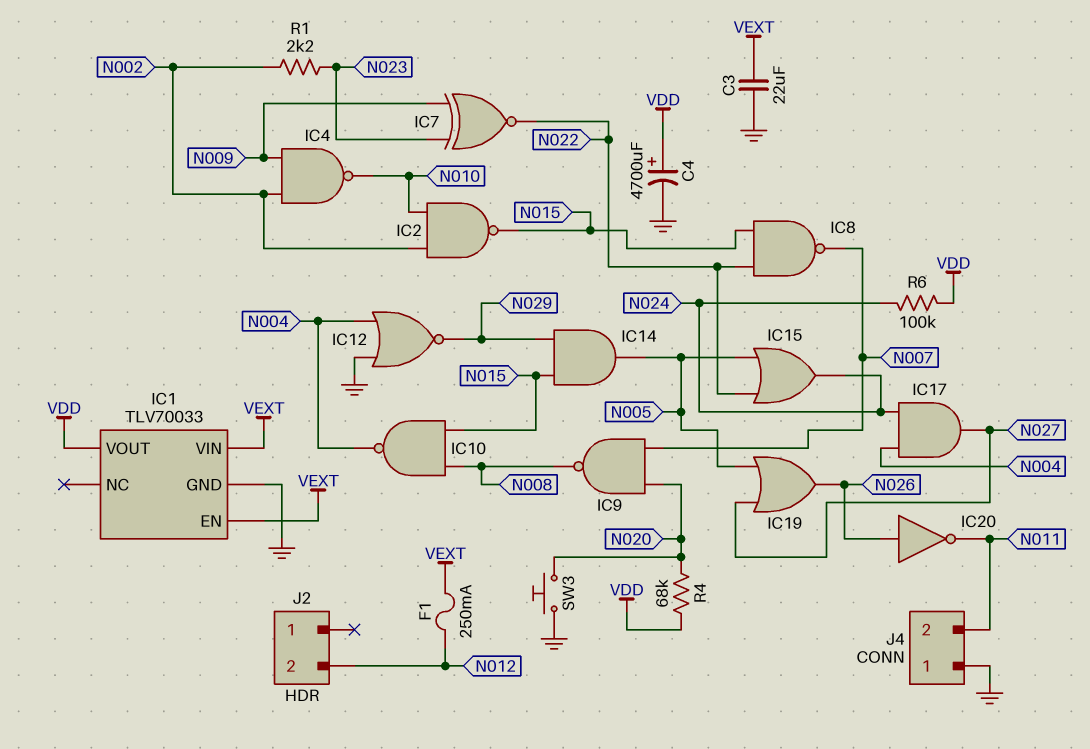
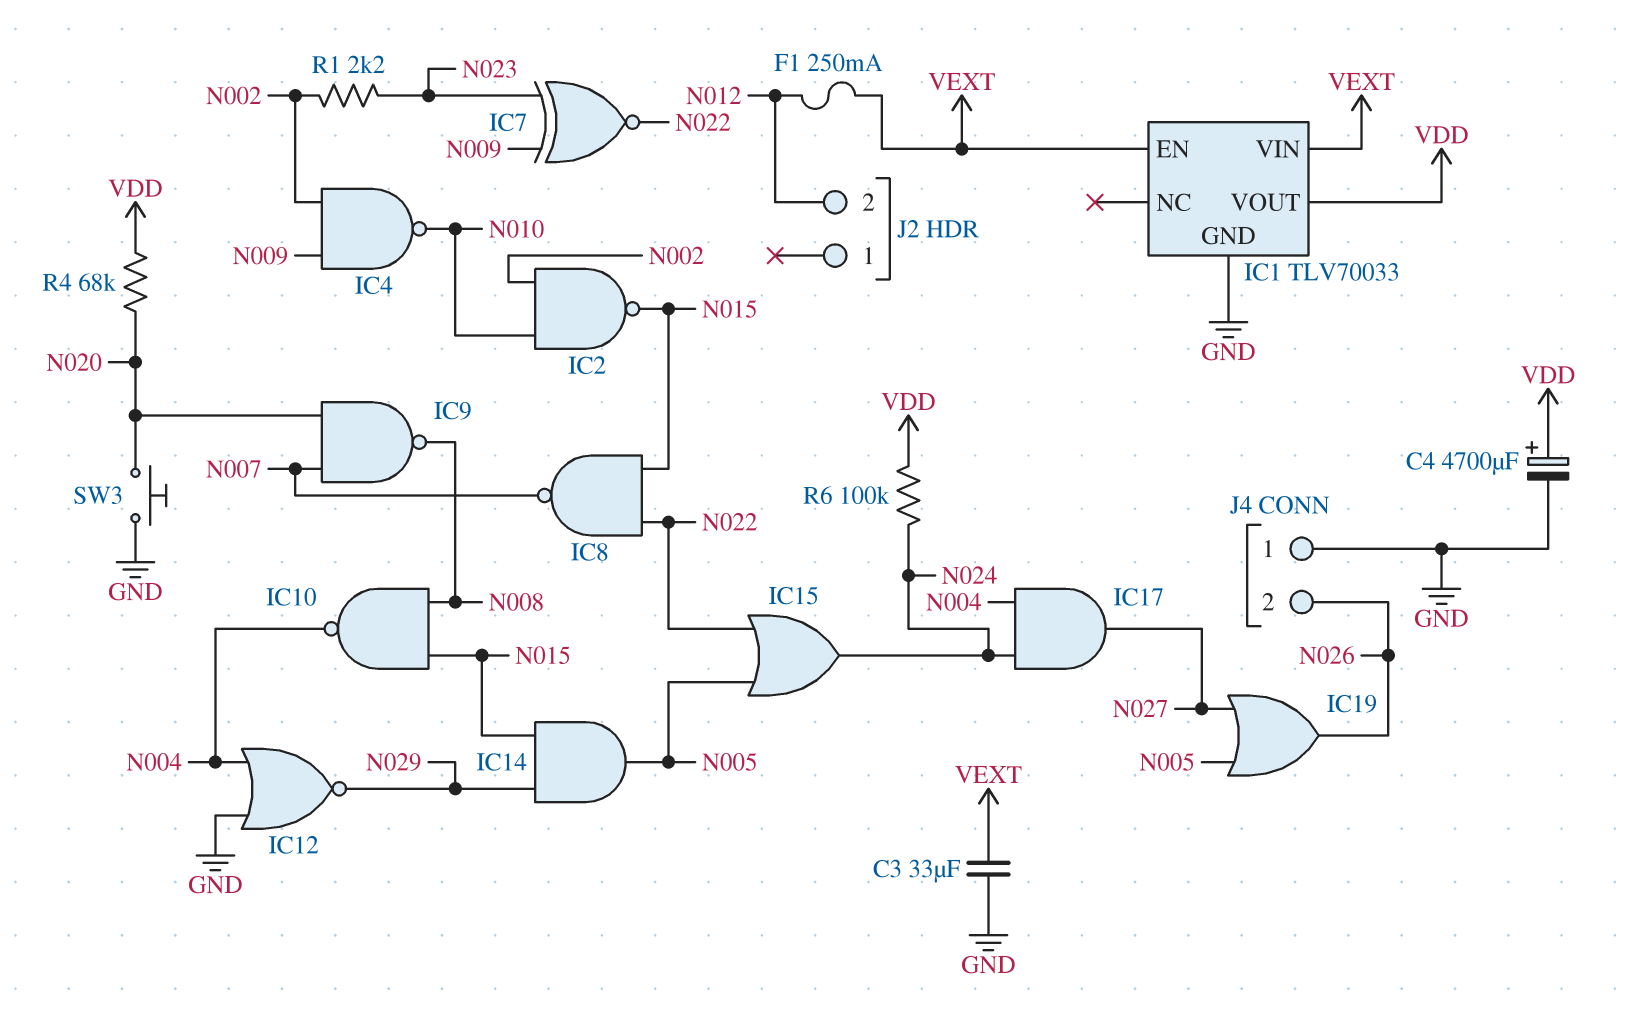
C3: 22uF (GND, VEXT) -> 33uF (GND, VEXT)
IC20: NOT (in N026, out N011) -> none
J4 pin 2: N011 -> N026

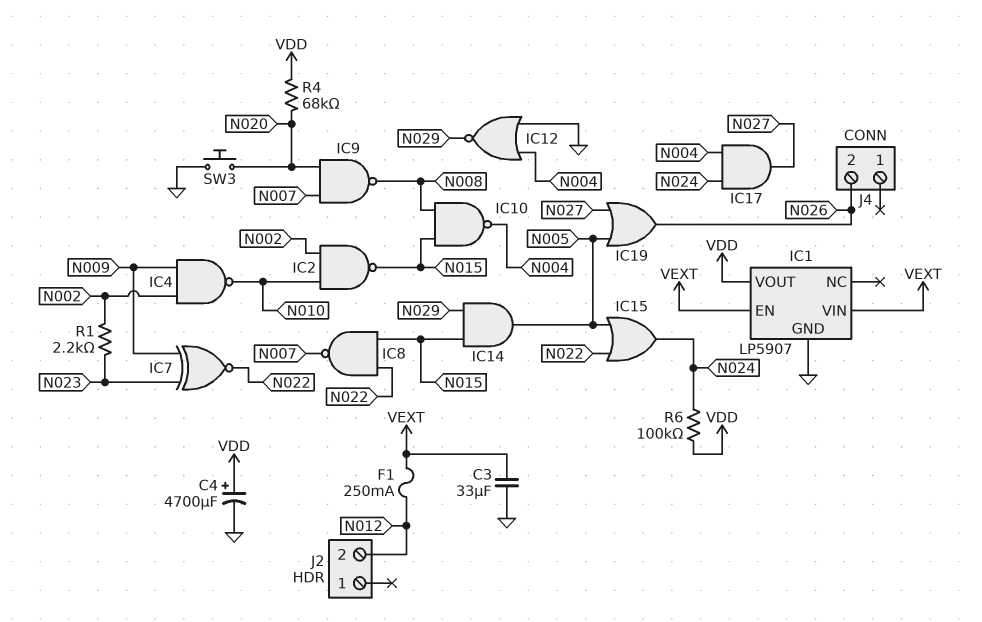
IC1: TLV70033 -> LP5907
J4 pin 1: GND -> none

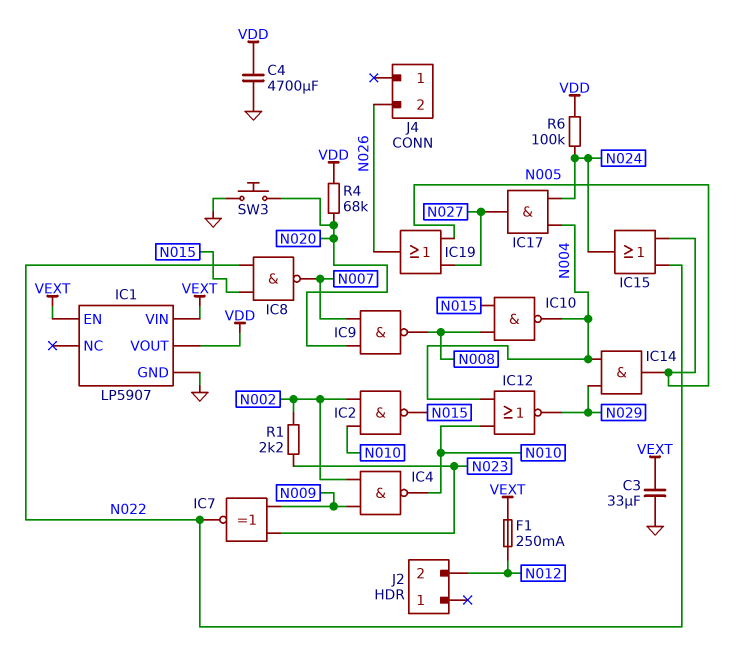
C4: 4700uF (plus VDD, minus GND) -> 4700uF (GND, VDD)
IC12: NOR (in GND, in N004, out N029) -> NOR (in N004, in N010, out N029)
IC14: AND (in N015, in N029, out N005) -> AND (in N004, in N029, out N005)

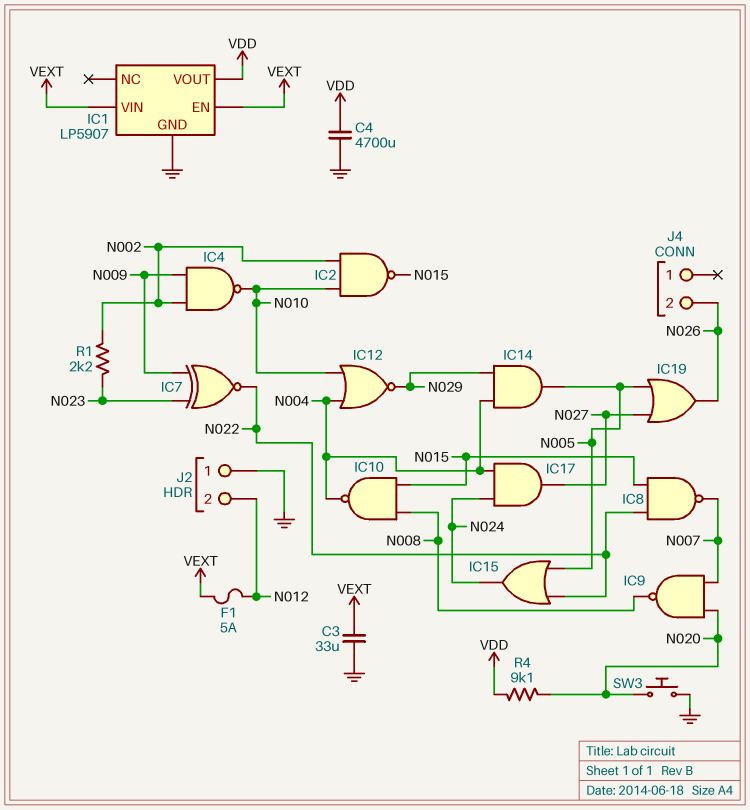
F1: 250mA (N012, VEXT) -> 5A (N012, VEXT)
J2 pin 1: none -> GND
R4: 68k (N020, VDD) -> 9.1k (N020, VDD)
R6: 100k (N024, VDD) -> none

